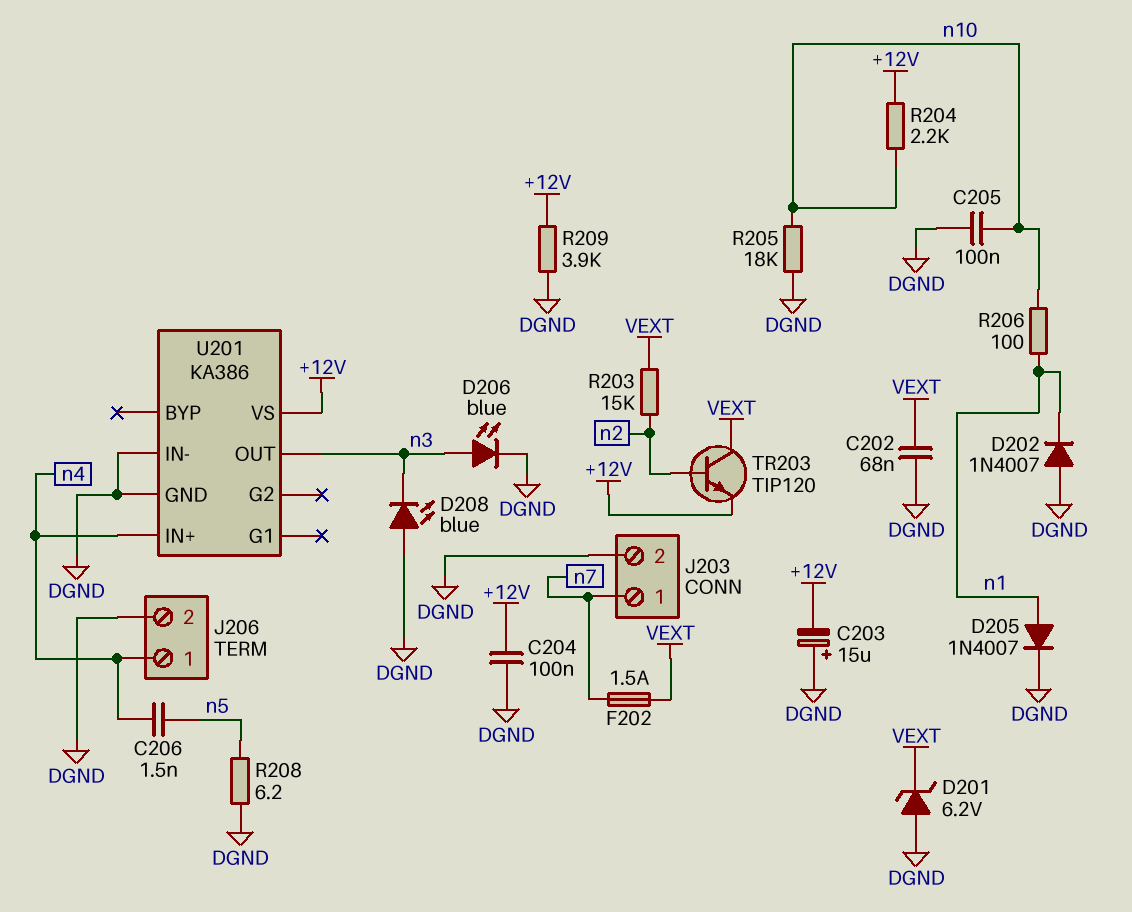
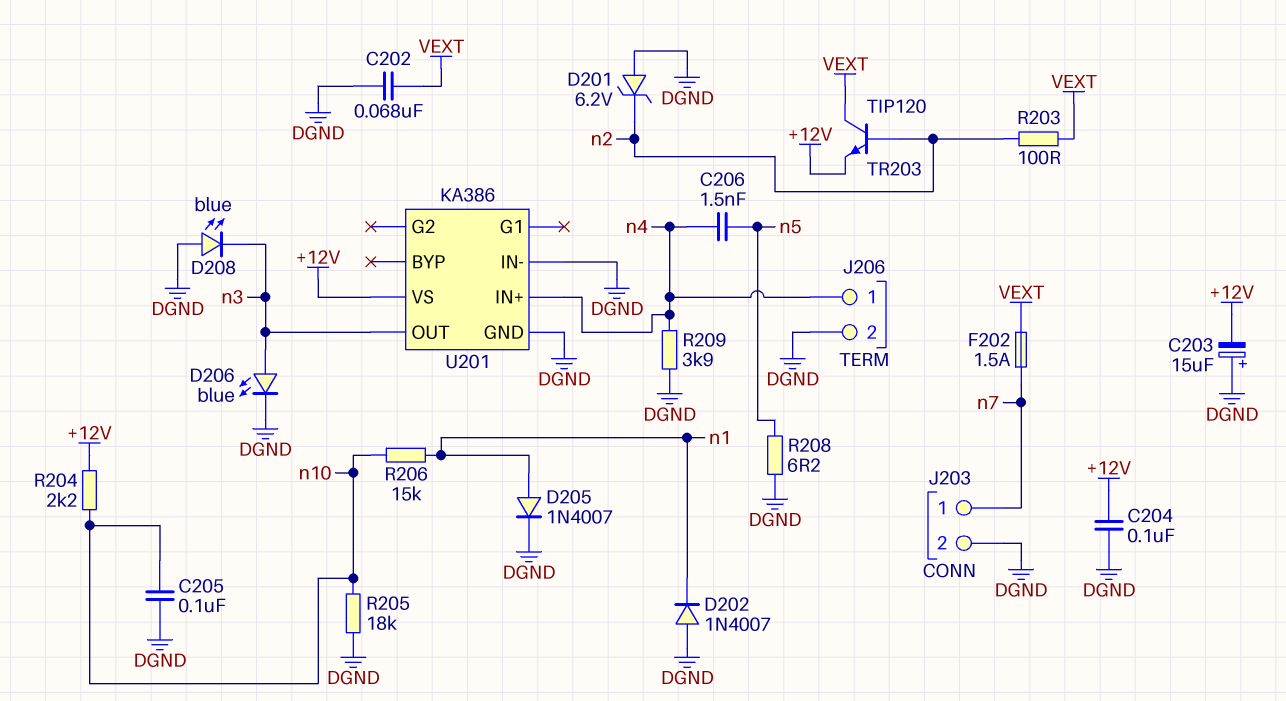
D201: zener 6.2V (A DGND, K VEXT) -> zener 6.2V (A DGND, K n2)
R203: 15k (VEXT, n2) -> 100 (VEXT, n2)
R206: 100 (n1, n10) -> 15k (n1, n10)
R209: 3.9k (+12V, DGND) -> 3.9k (DGND, n4)

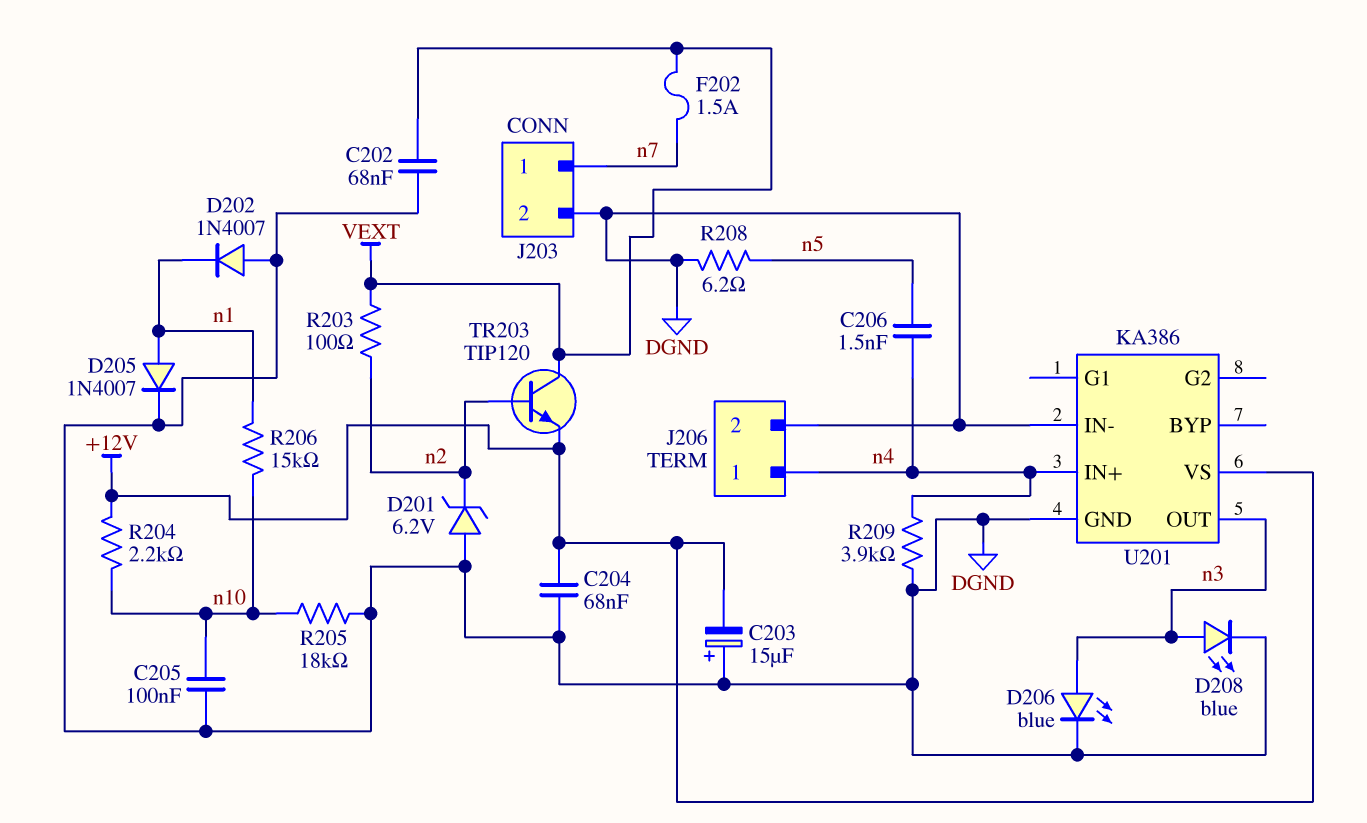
C204: 100nF (+12V, DGND) -> 68nF (+12V, DGND)
D208: LED blue (A DGND, K n3) -> LED blue (A n3, K DGND)

